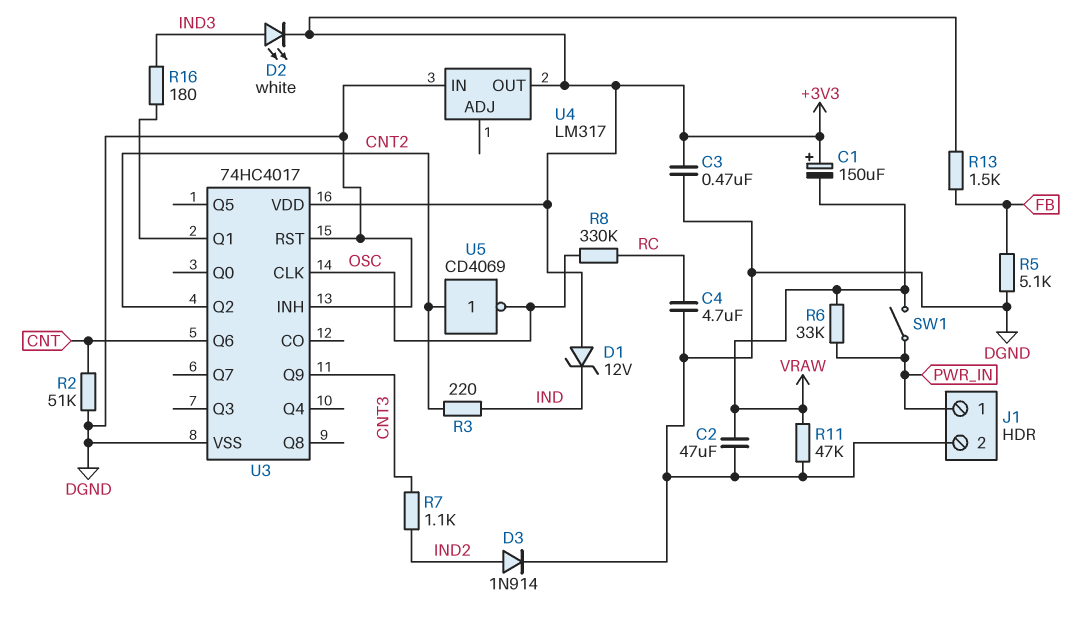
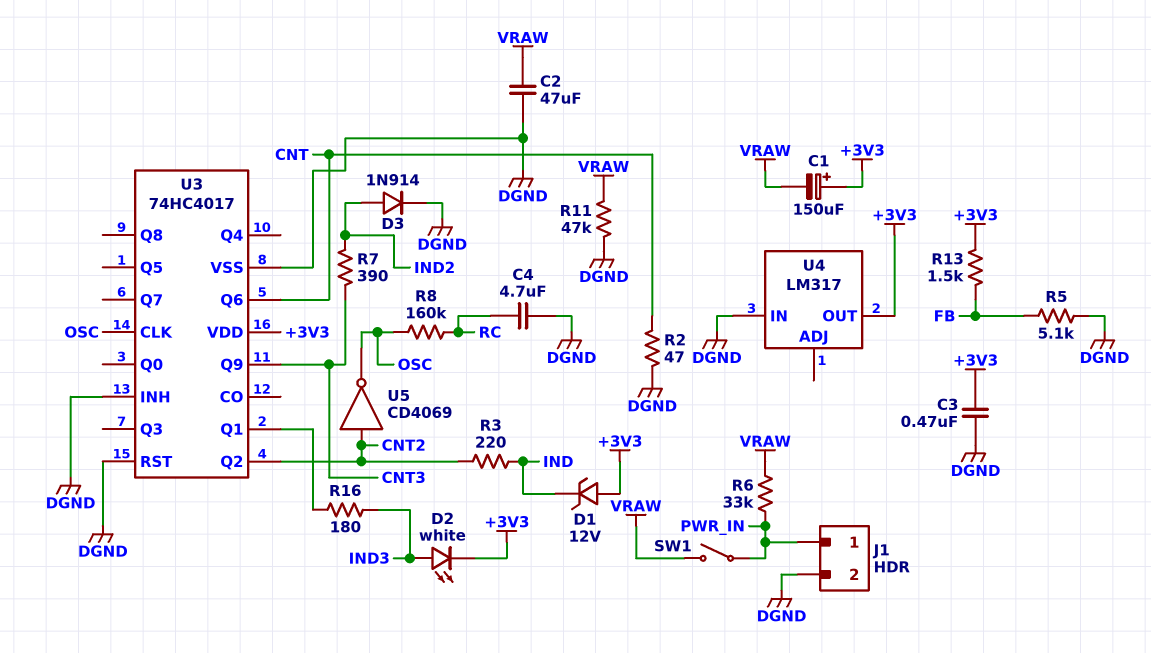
R2: 51k (CNT, DGND) -> 47 (CNT, DGND)
R7: 1.1k (CNT3, IND2) -> 390 (CNT3, IND2)
R8: 330k (OSC, RC) -> 160k (OSC, RC)

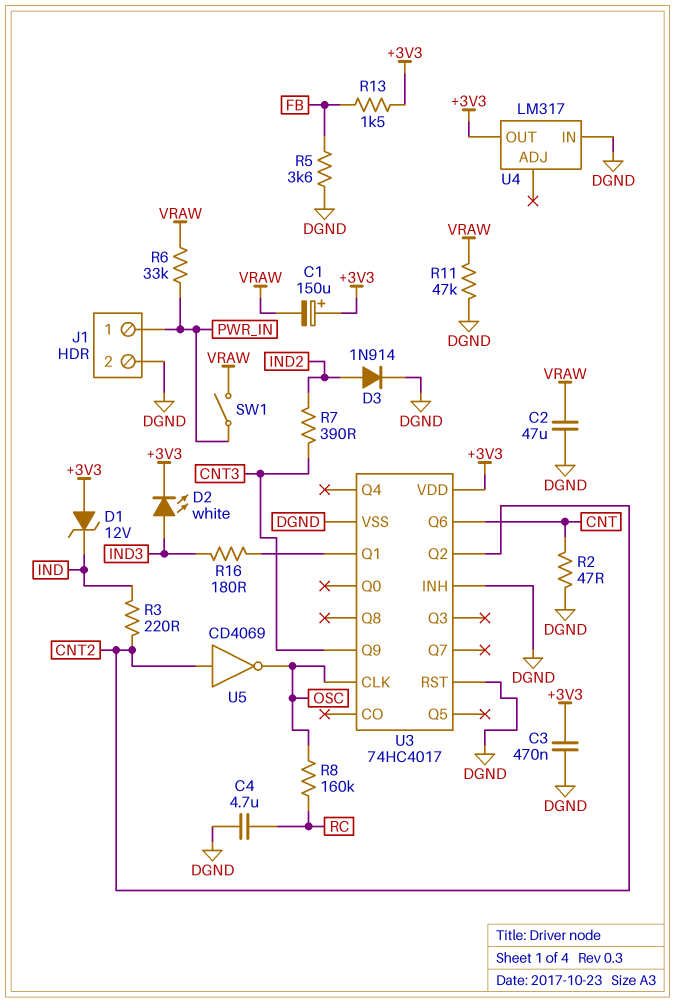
R5: 5.1k (DGND, FB) -> 3.6k (DGND, FB)

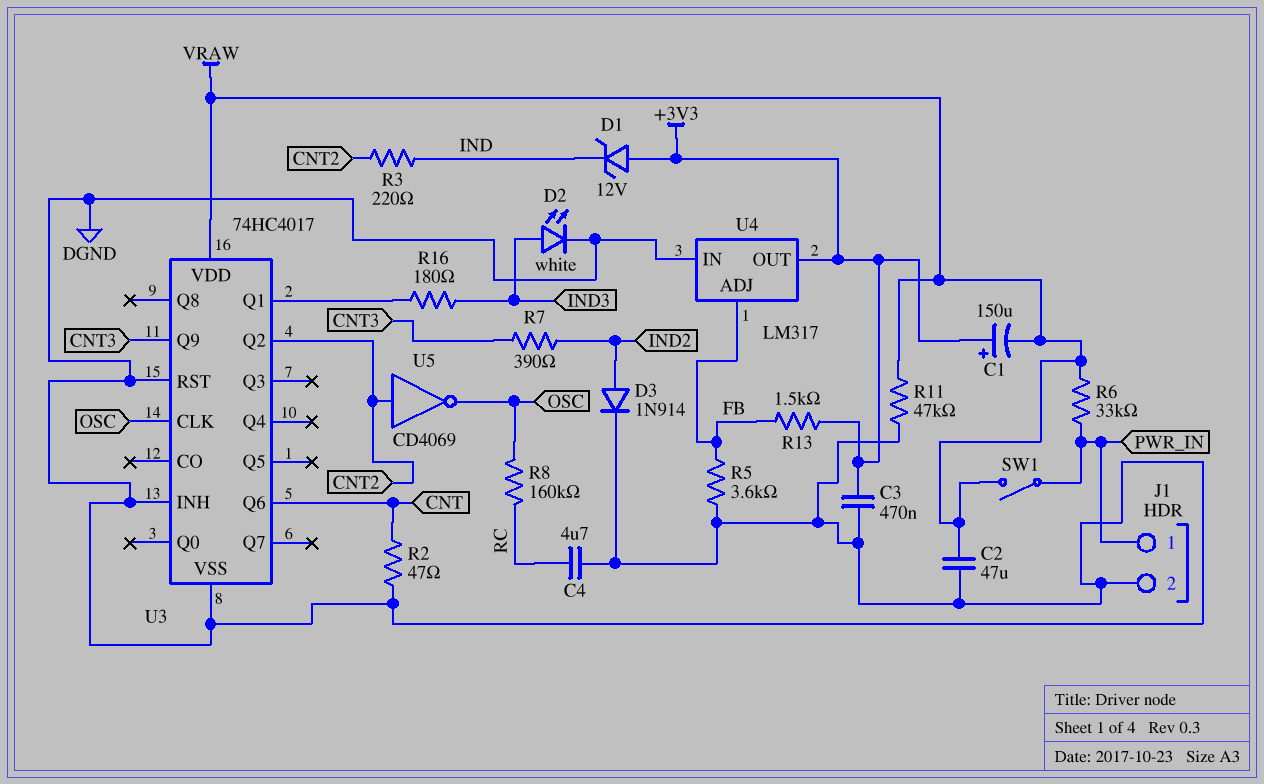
D2: LED white (A IND3, K +3V3) -> LED white (A IND3, K DGND)
U3 pin VDD: +3V3 -> VRAW
U4 pin ADJ: none -> FB

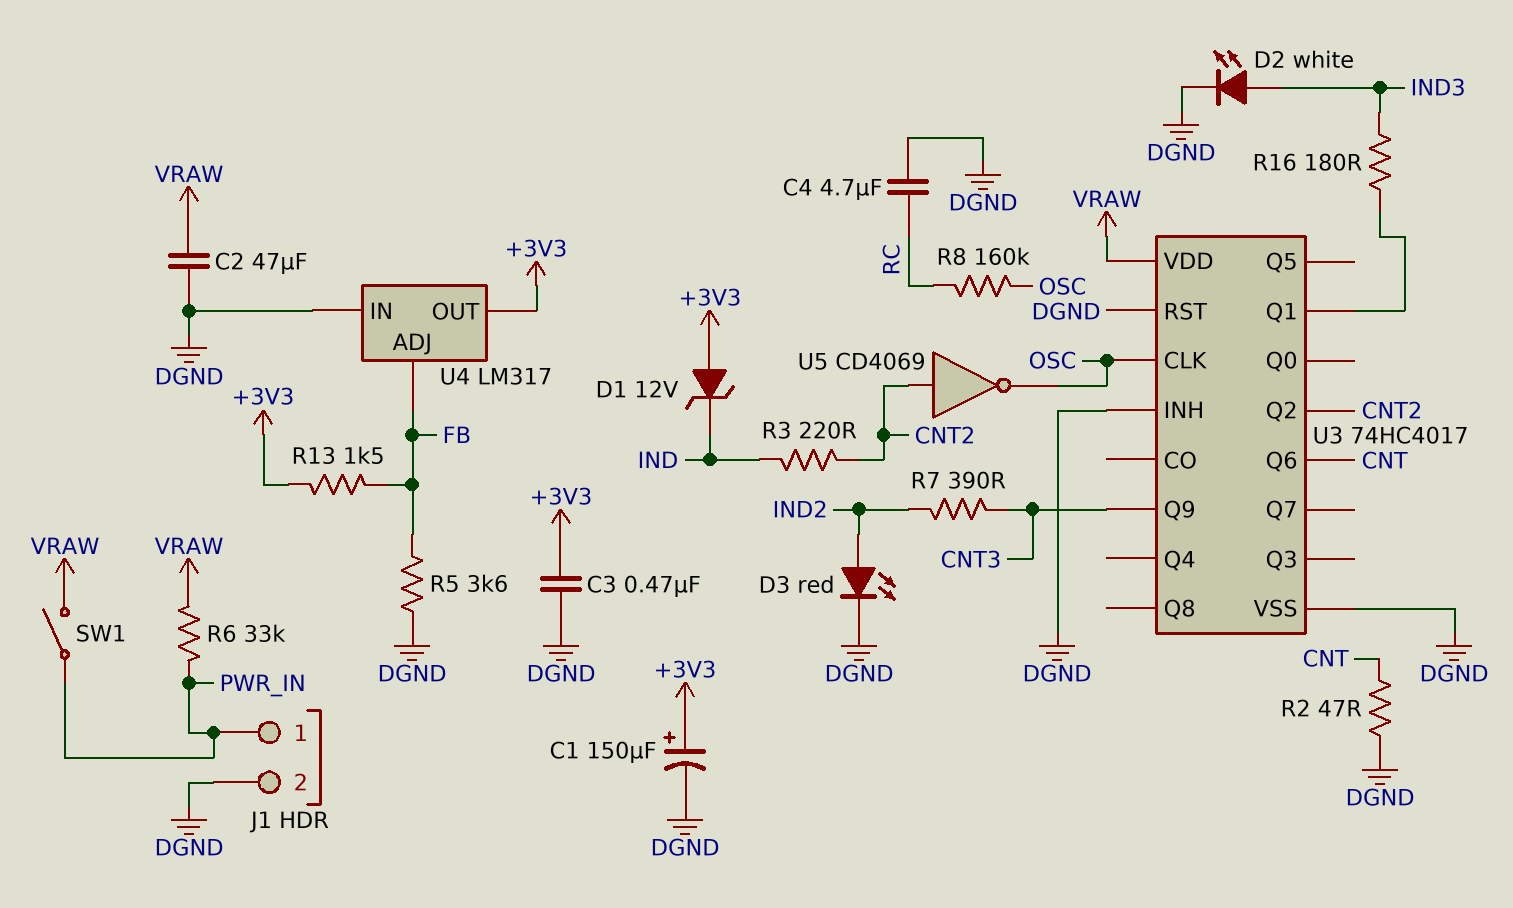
C1: 150uF (plus +3V3, minus VRAW) -> 150uF (plus +3V3, minus DGND)
D3: diode 1N914 (A IND2, K DGND) -> LED red (A IND2, K DGND)
R11: 47k (DGND, VRAW) -> none

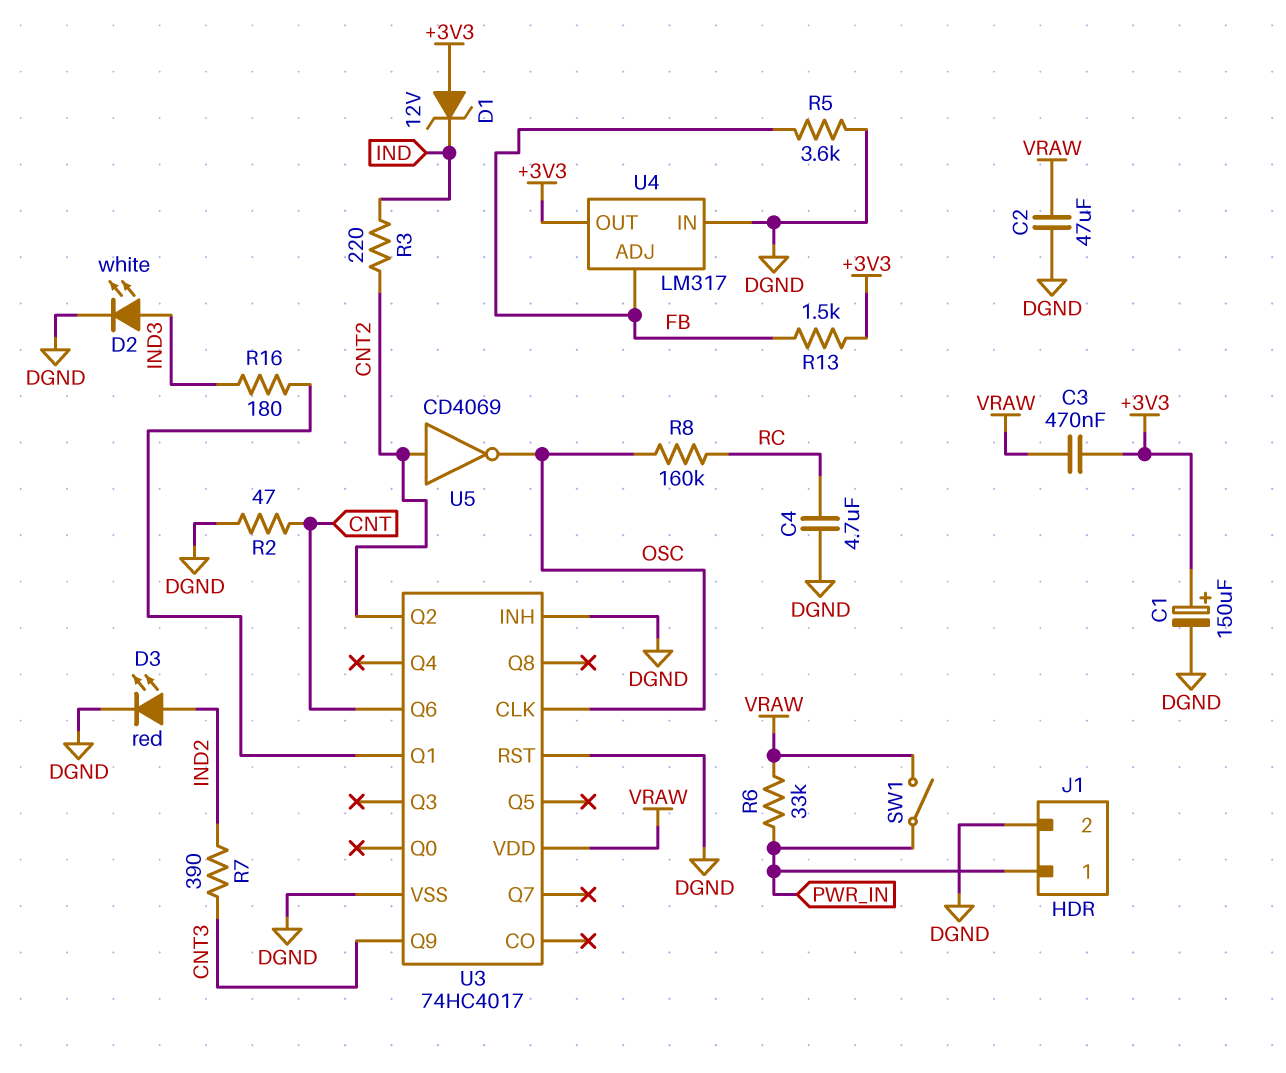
C3: 470nF (+3V3, DGND) -> 470nF (+3V3, VRAW)

